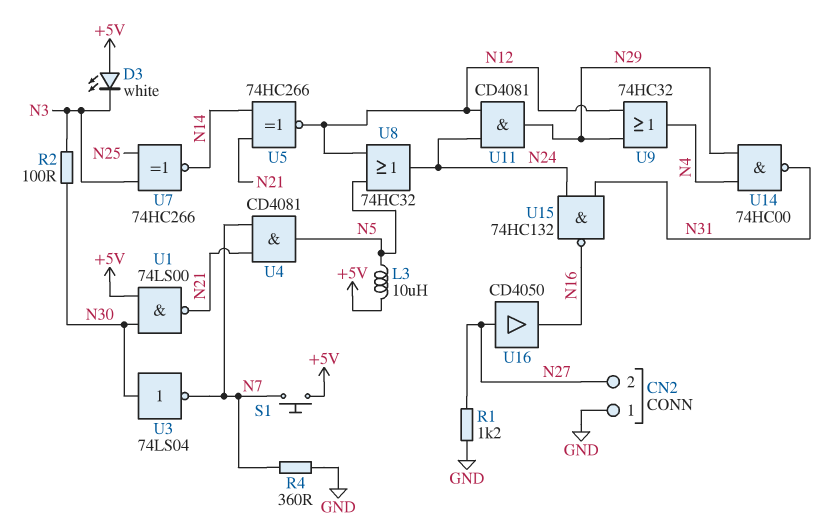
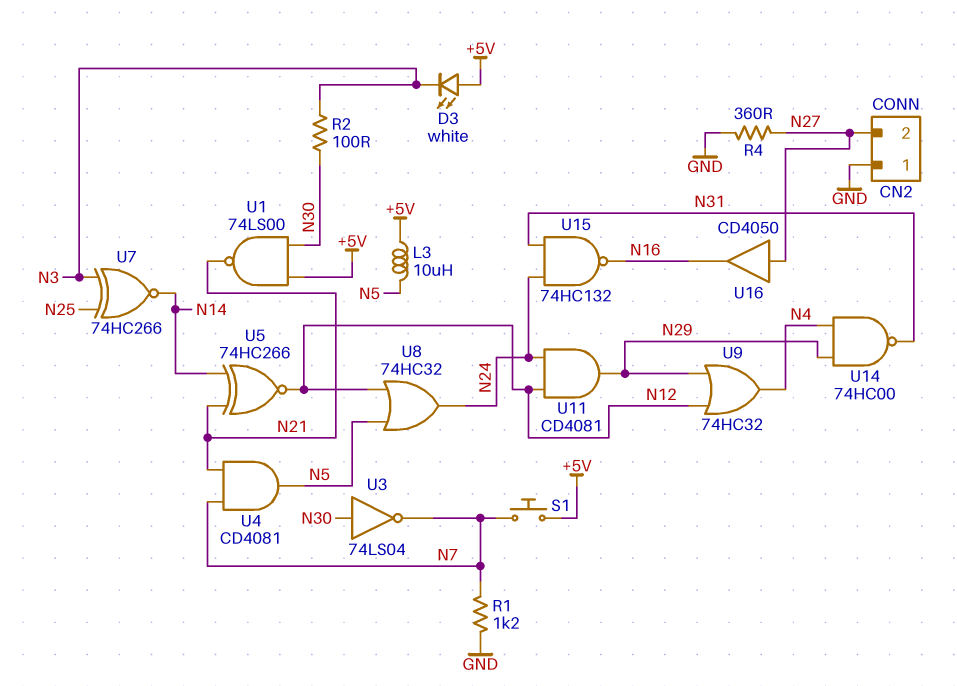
R1: 1.2k (GND, N27) -> 1.2k (GND, N7)
R4: 360 (GND, N7) -> 360 (GND, N27)

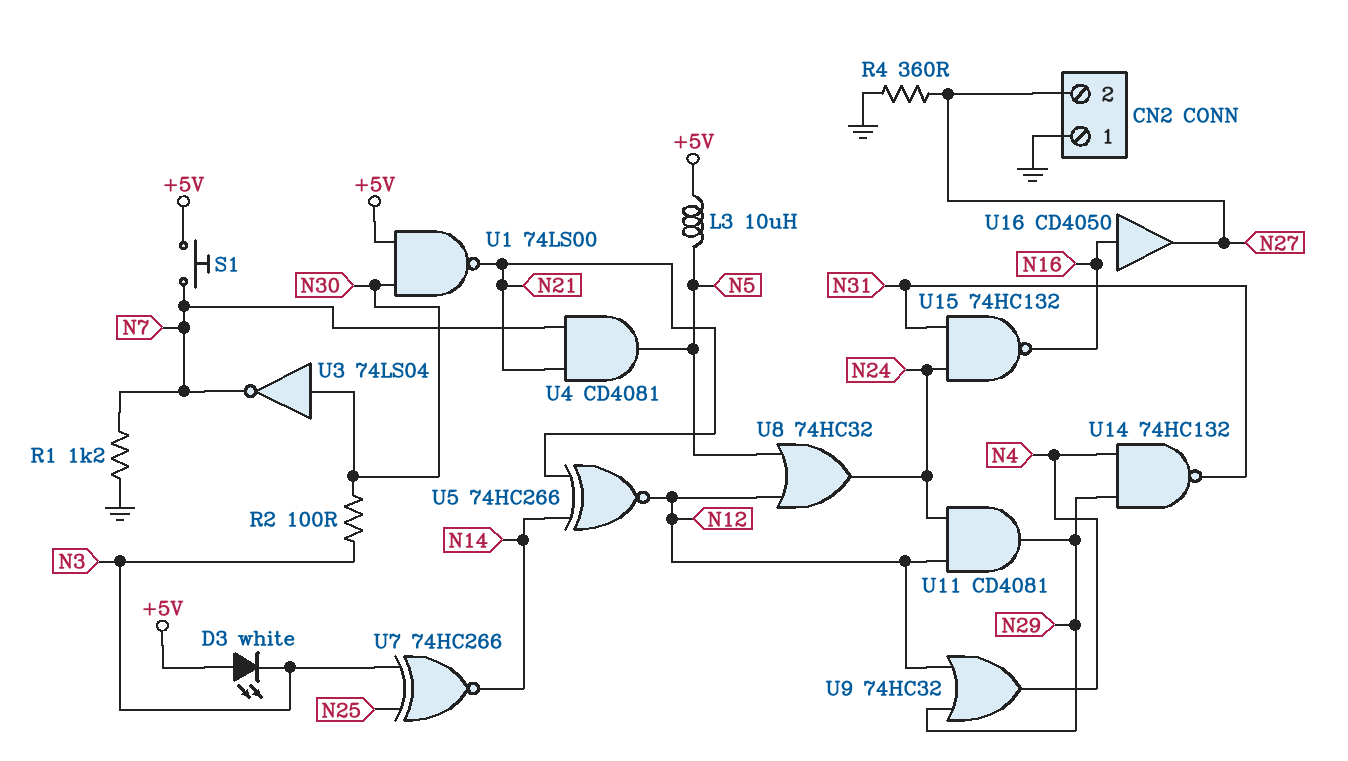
U14: NAND 74HC00 (in N4, in N29, out N31) -> NAND 74HC132 (in N4, in N29, out N31)
U16: buffer CD4050 (in N27, out N16) -> buffer CD4050 (in N16, out N27)

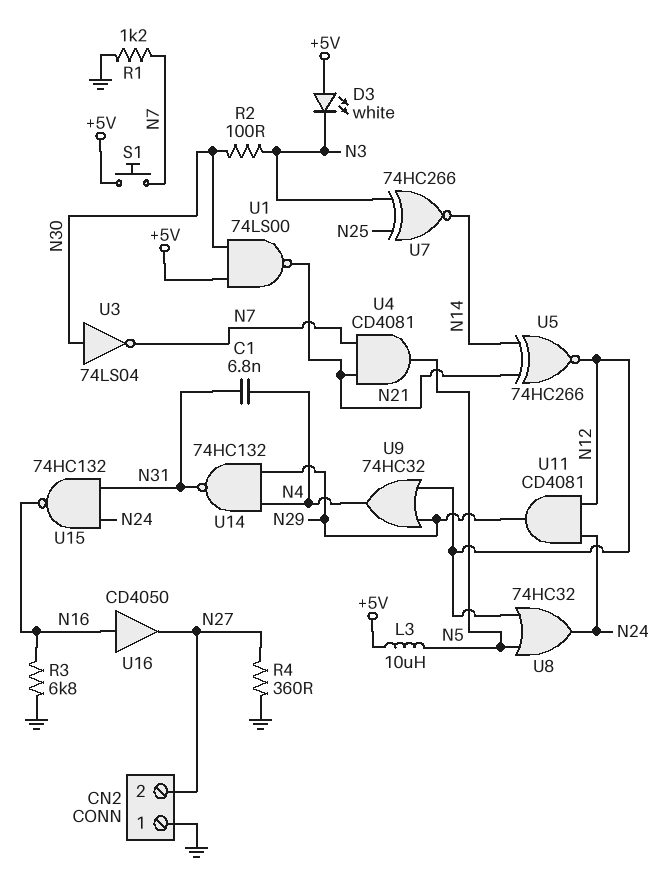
C1: none -> 6.8nF (N4, N31)
R3: none -> 6.8k (GND, N16)

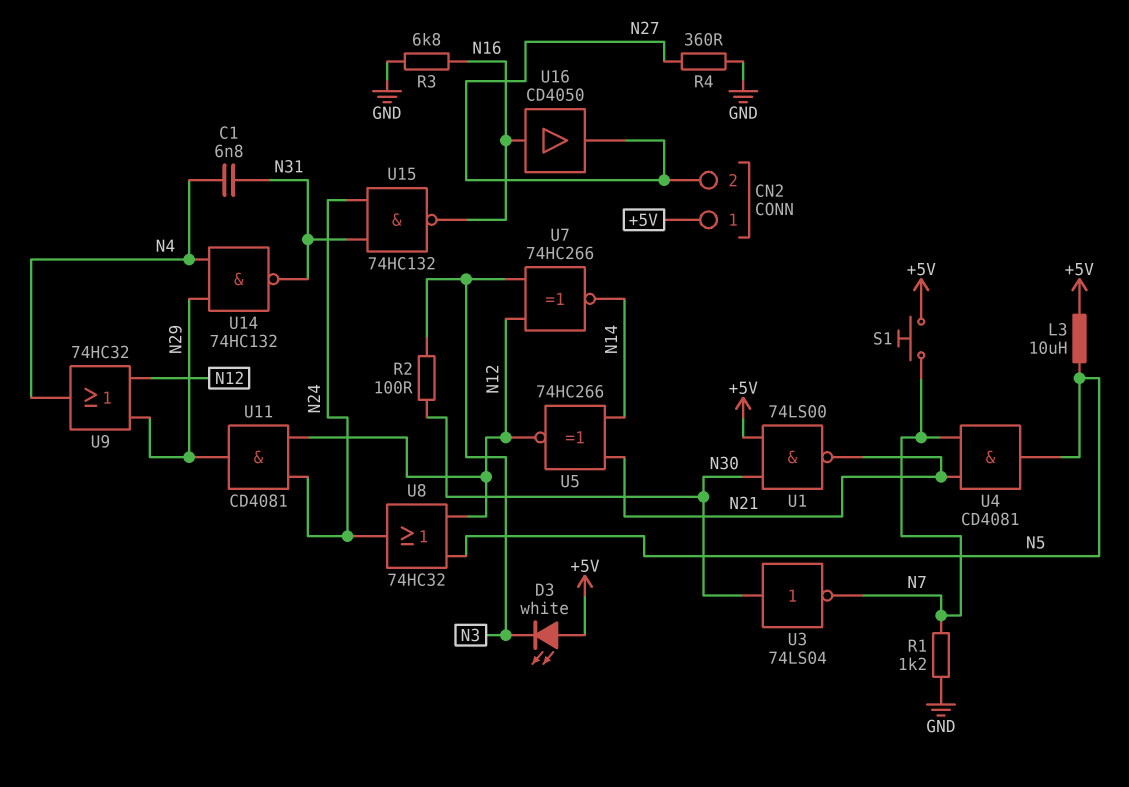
CN2 pin 1: GND -> +5V
U7: XNOR 74HC266 (in N3, in N25, out N14) -> XNOR 74HC266 (in N3, in N12, out N14)

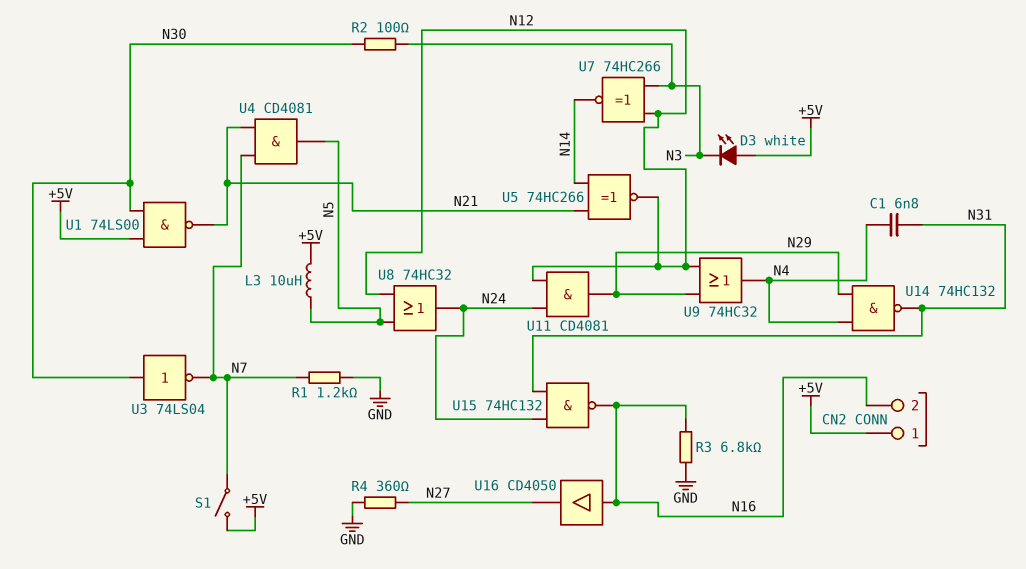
CN2 pin 2: N27 -> N16
S1: button (+5V, N7) -> switch (+5V, N7)

